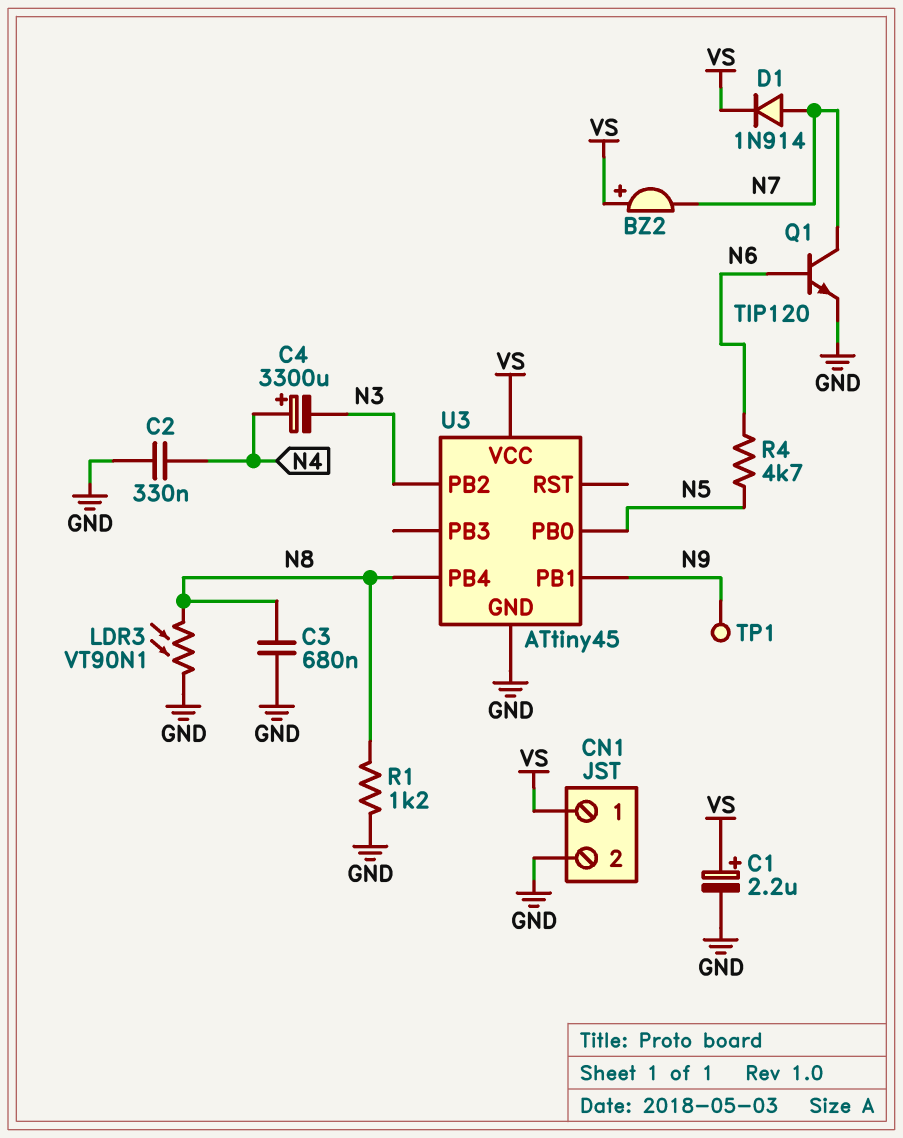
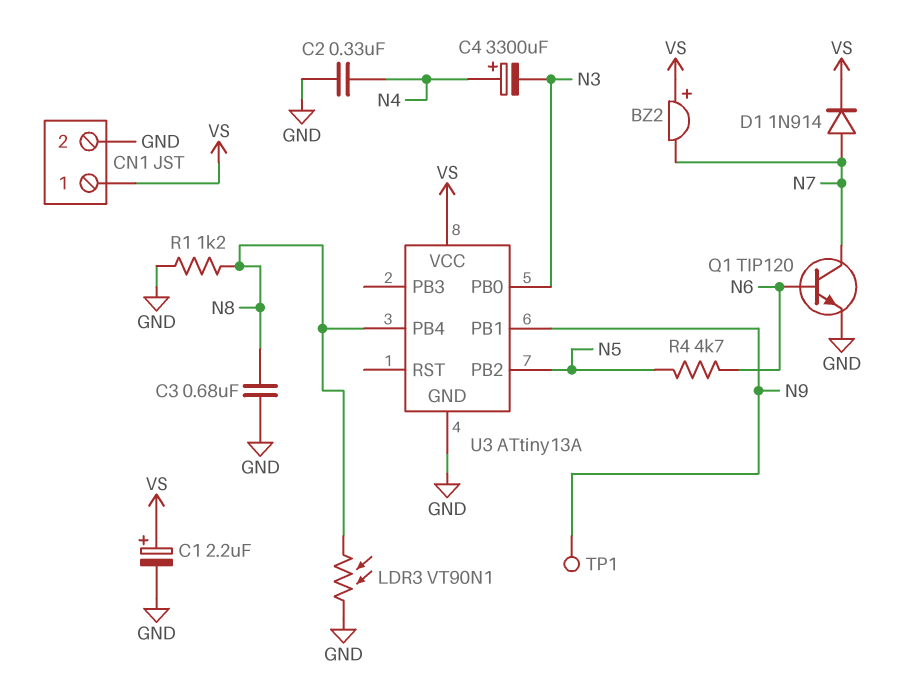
U3: ATtiny45 -> ATtiny13A
U3 pin PB0: N5 -> N3
U3 pin PB2: N3 -> N5

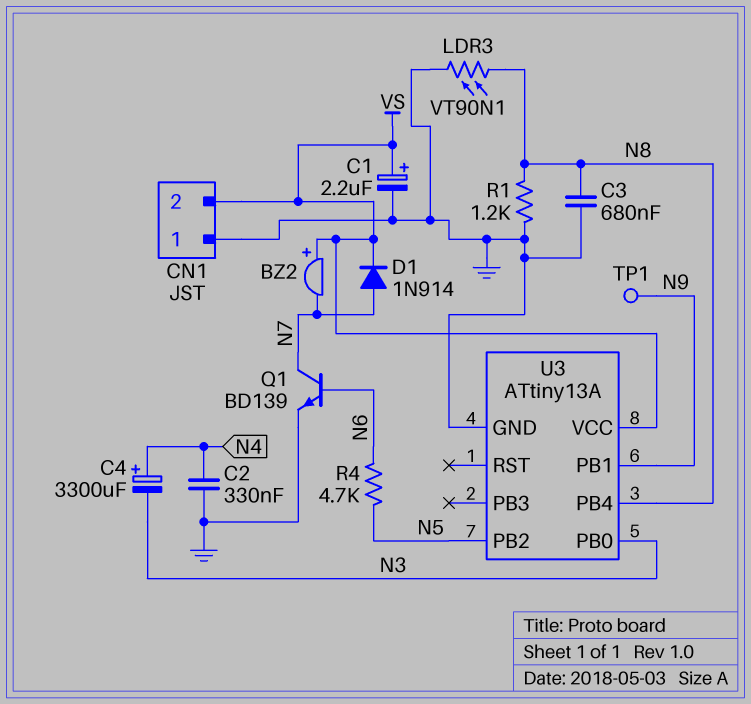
CN1 pin 1: VS -> GND
CN1 pin 2: GND -> VS
Q1: NPN TIP120 (B N6, C N7, E GND) -> NPN BD139 (B N6, C N7, E GND)

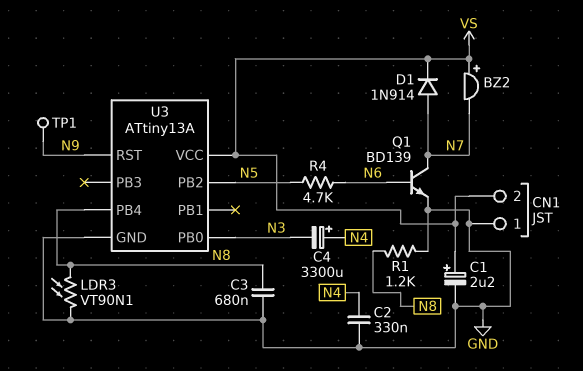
U3 pin PB1: N9 -> none
U3 pin RST: none -> N9

